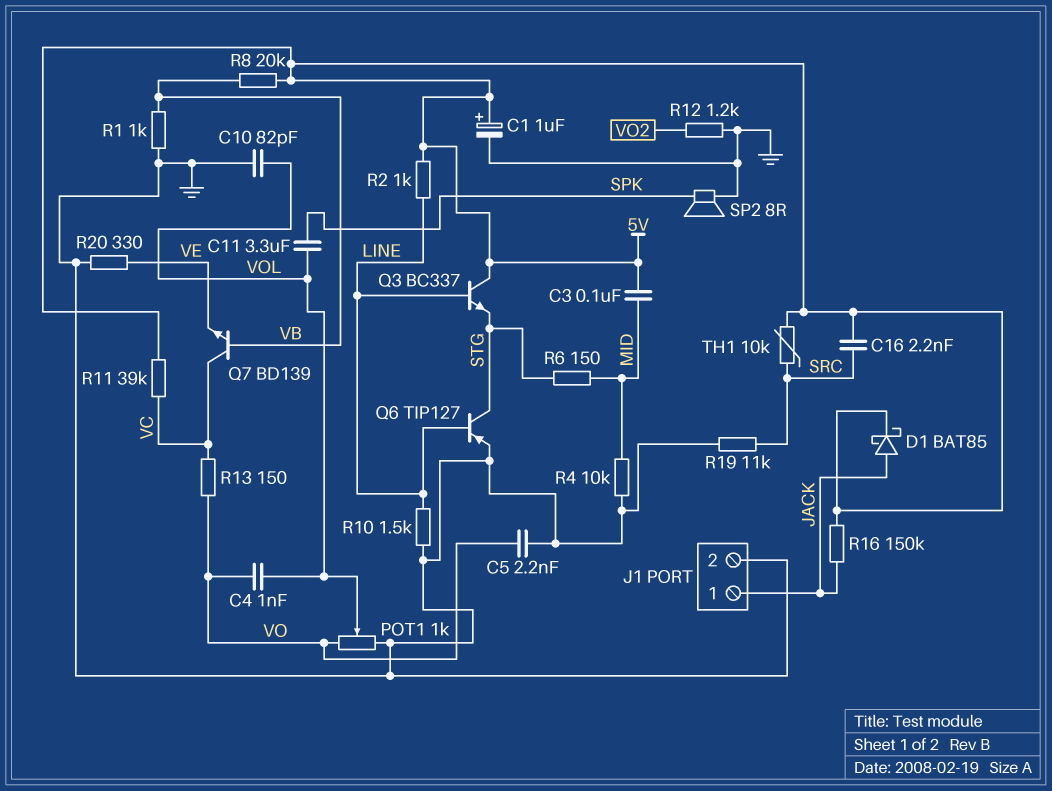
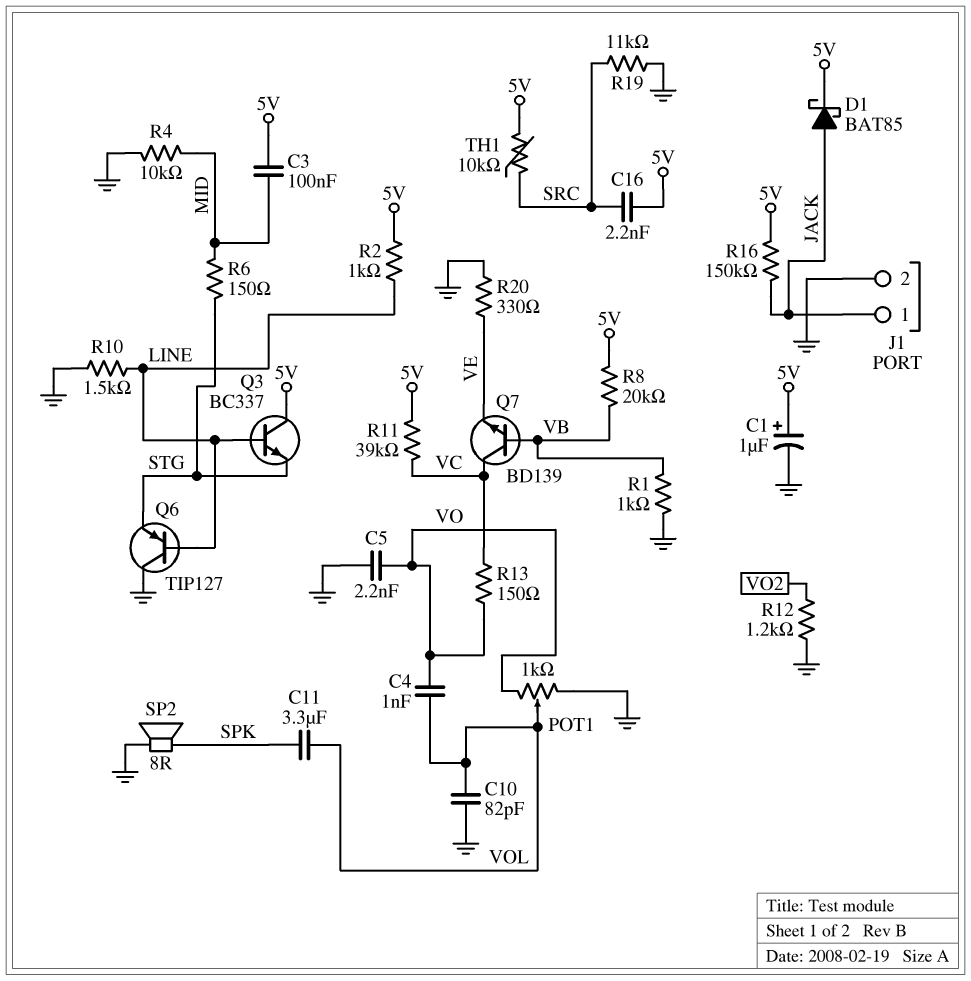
Q6: PNP TIP127 (B LINE, C STG, E GND) -> PNP TIP127 (B LINE, C GND, E STG)

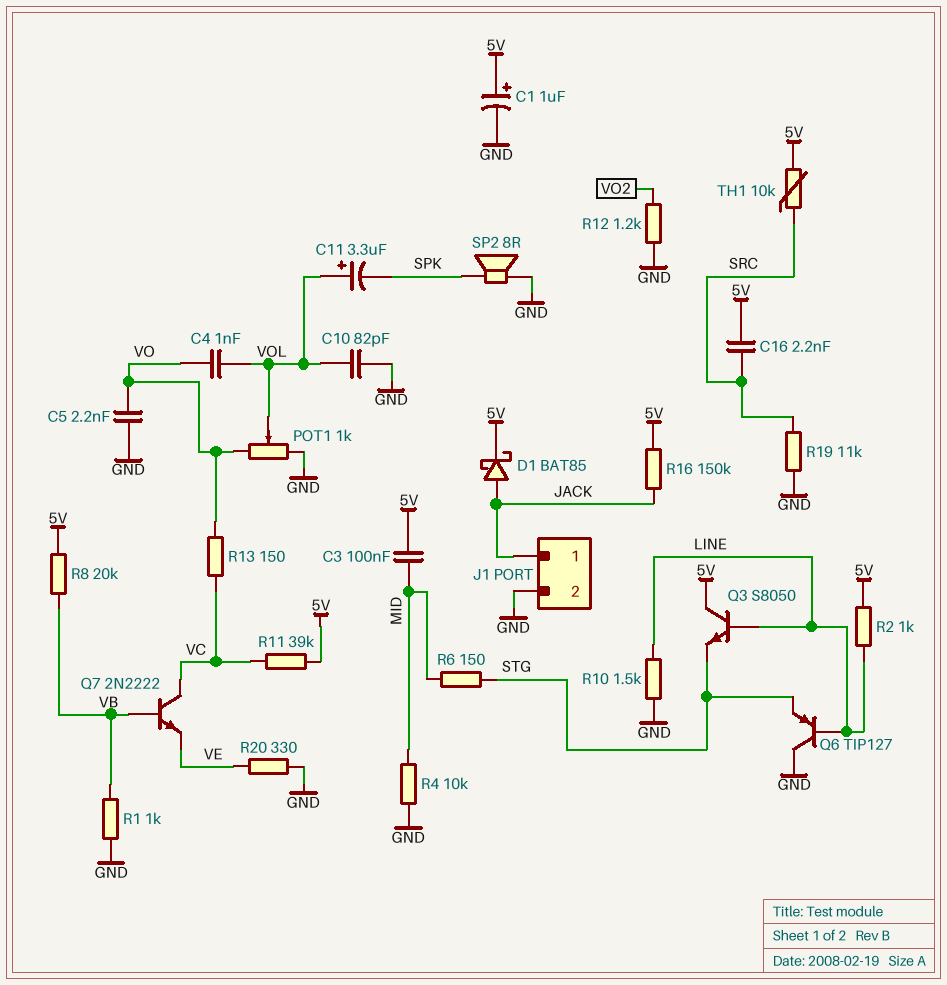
C11: 3.3uF (SPK, VOL) -> 3.3uF (plus VOL, minus SPK)
Q3: NPN BC337 (B LINE, C 5V, E STG) -> NPN S8050 (B LINE, C 5V, E STG)
Q7: NPN BD139 (B VB, C VC, E VE) -> NPN 2N2222 (B VB, C VC, E VE)

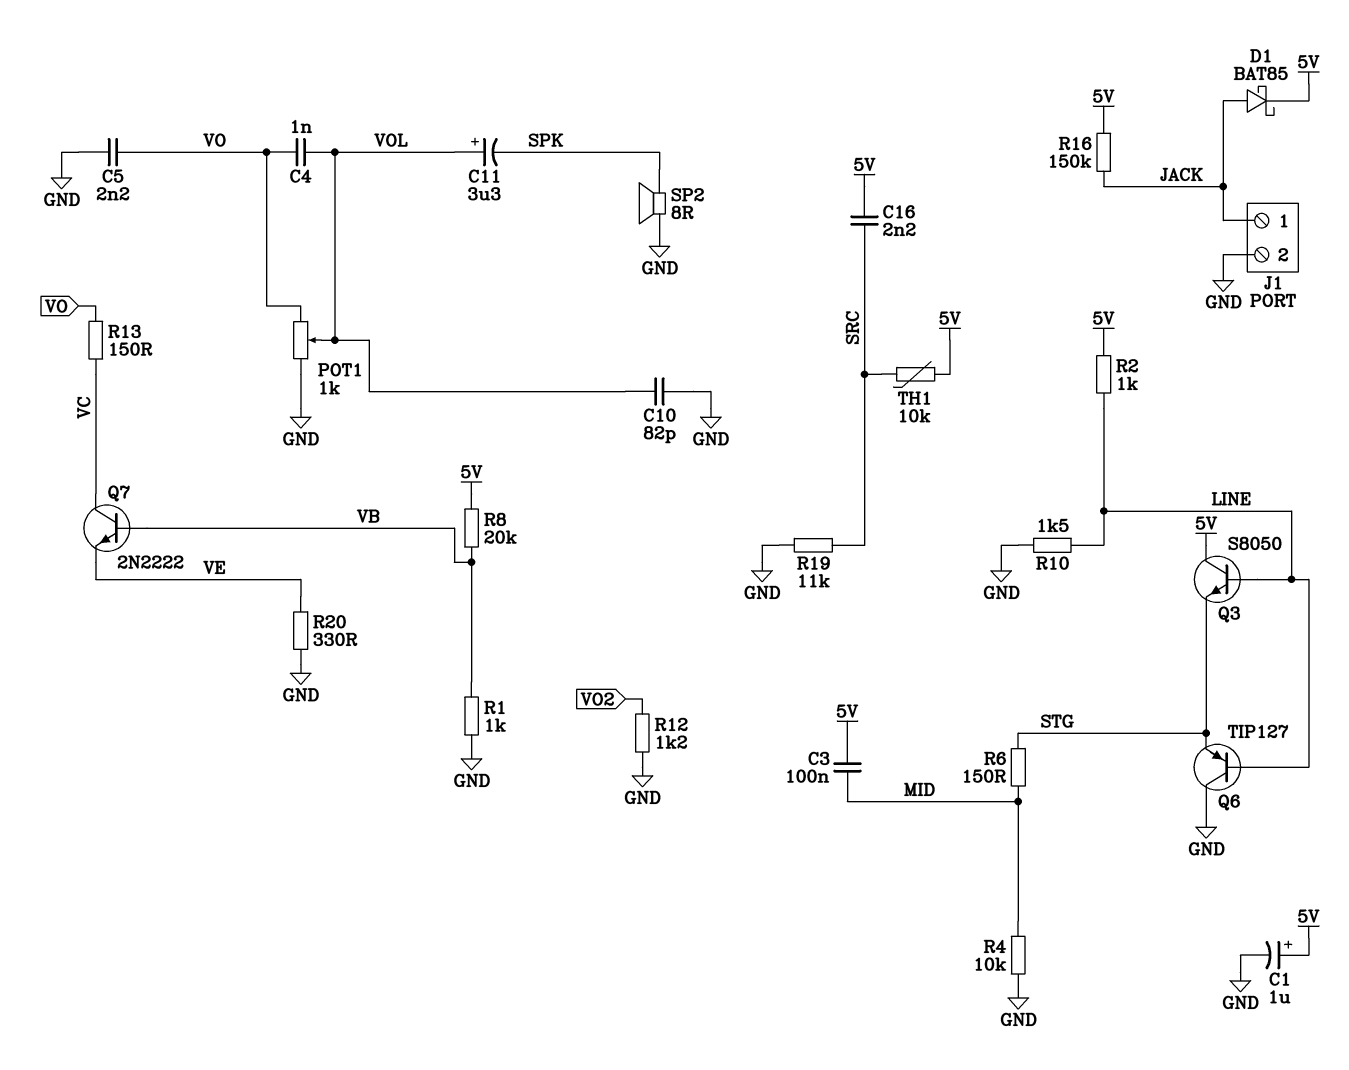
R11: 39k (5V, VC) -> none

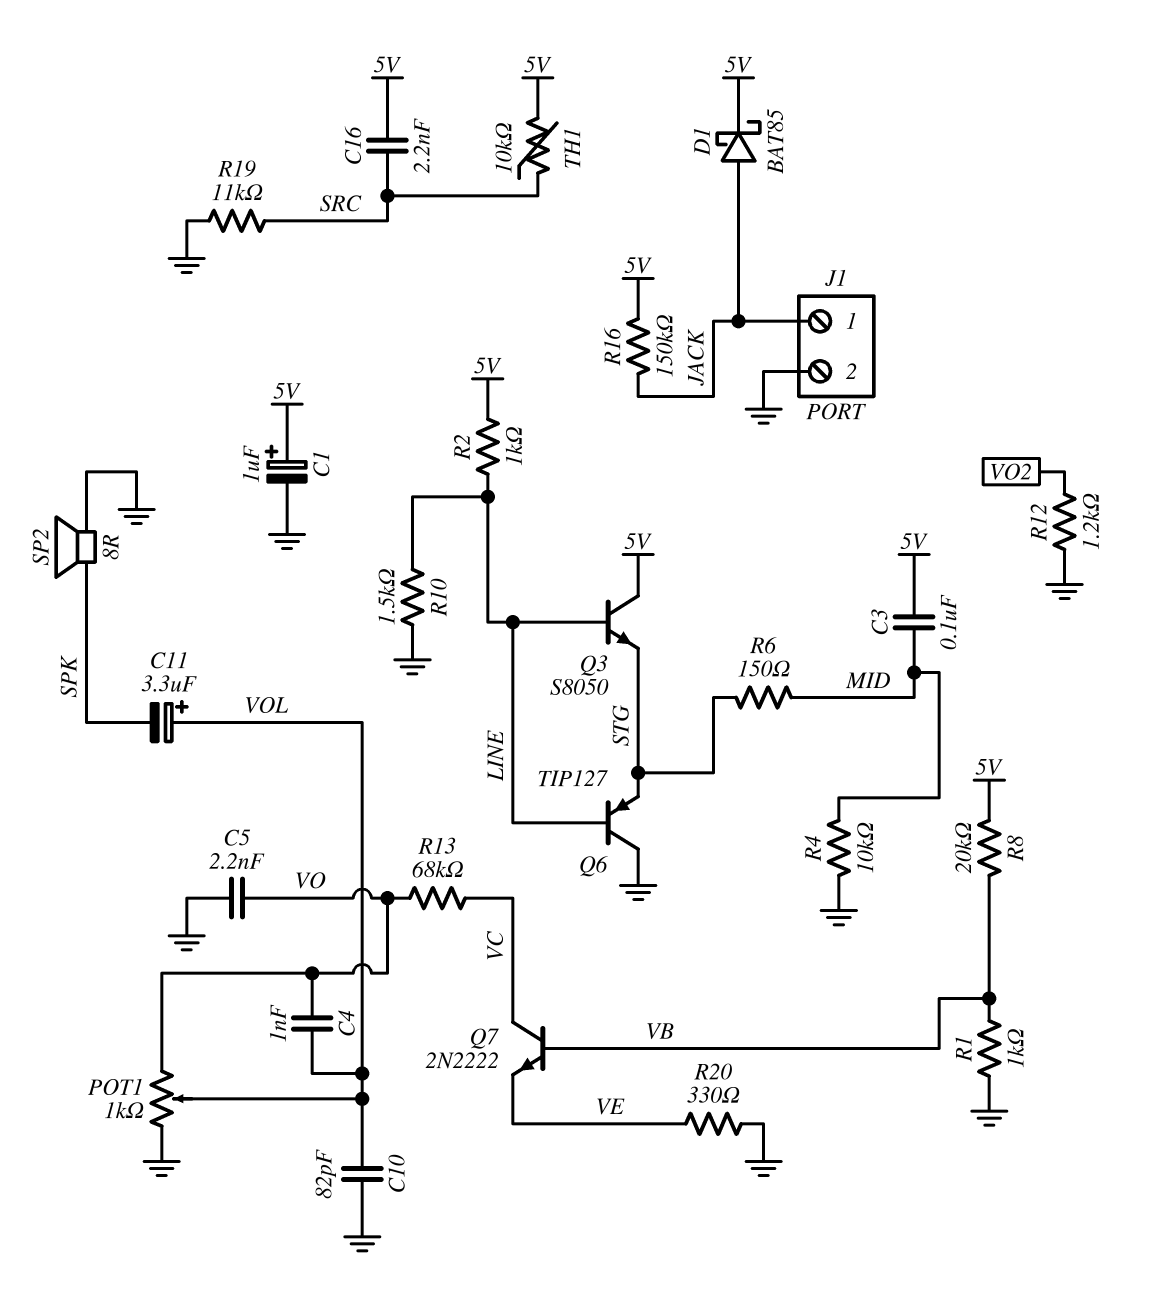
R13: 150 (VC, VO) -> 68k (VC, VO)

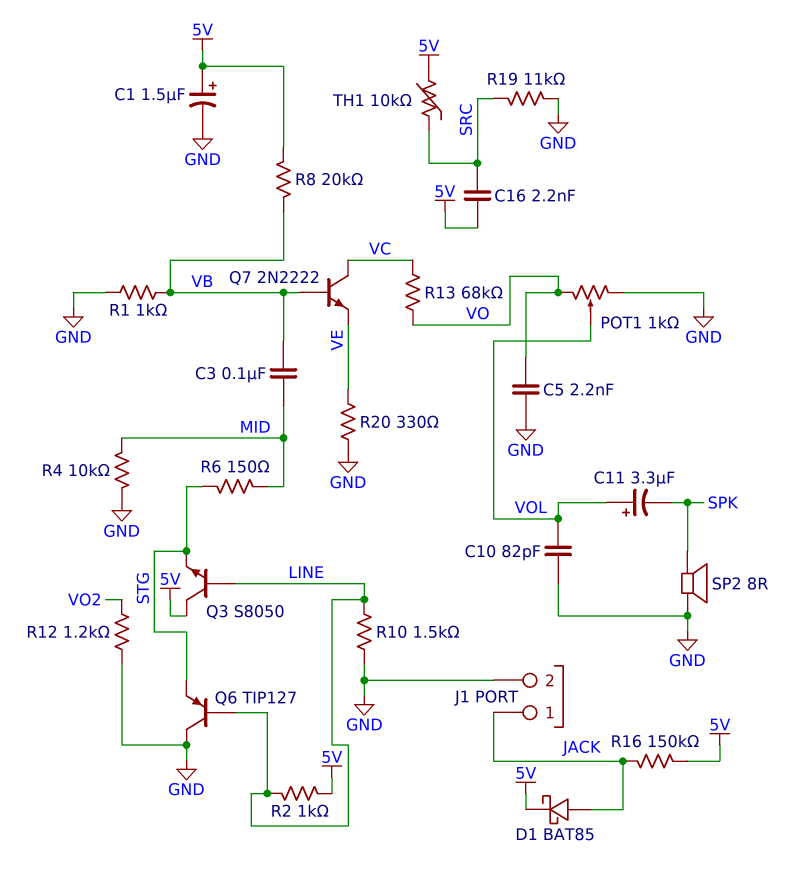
C1: 1uF (plus 5V, minus GND) -> 1.5uF (plus 5V, minus GND)
C3: 100nF (5V, MID) -> 100nF (MID, VB)
C4: 1nF (VO, VOL) -> none

